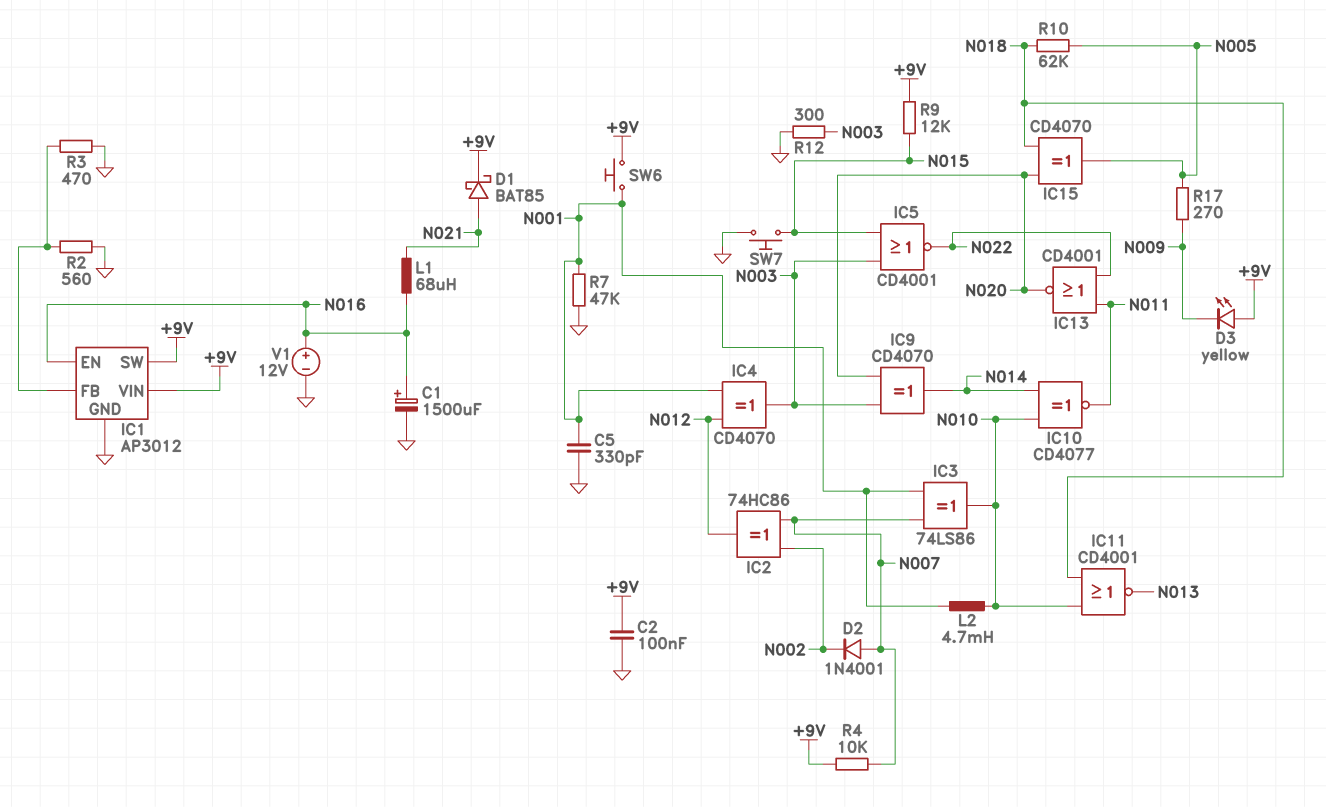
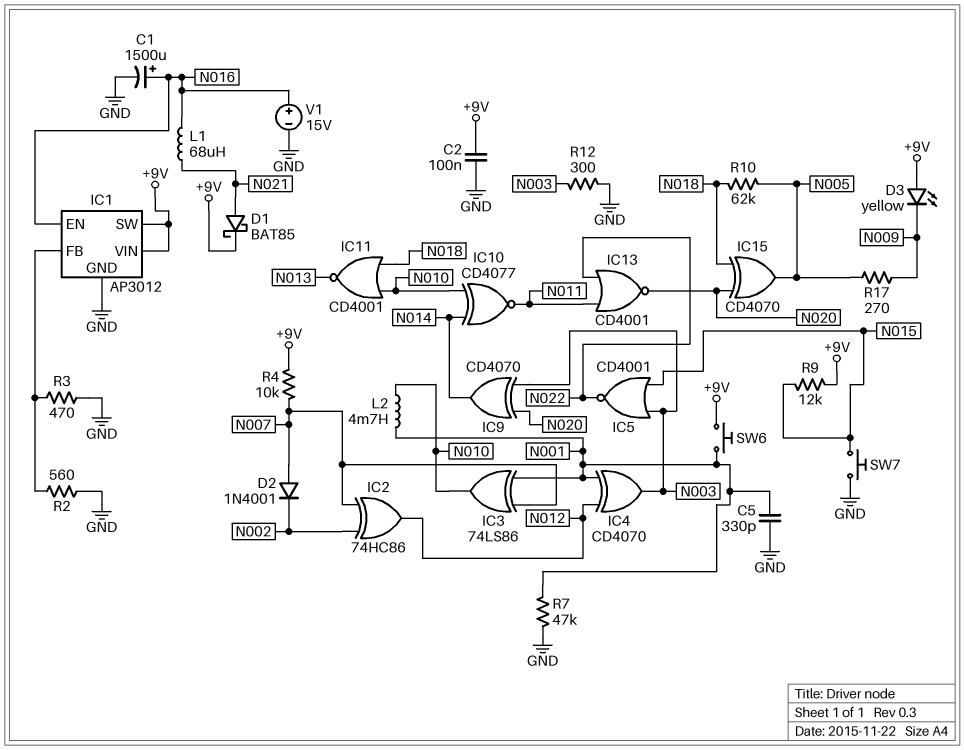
V1: 12V (plus N016, minus GND) -> 15V (plus N016, minus GND)

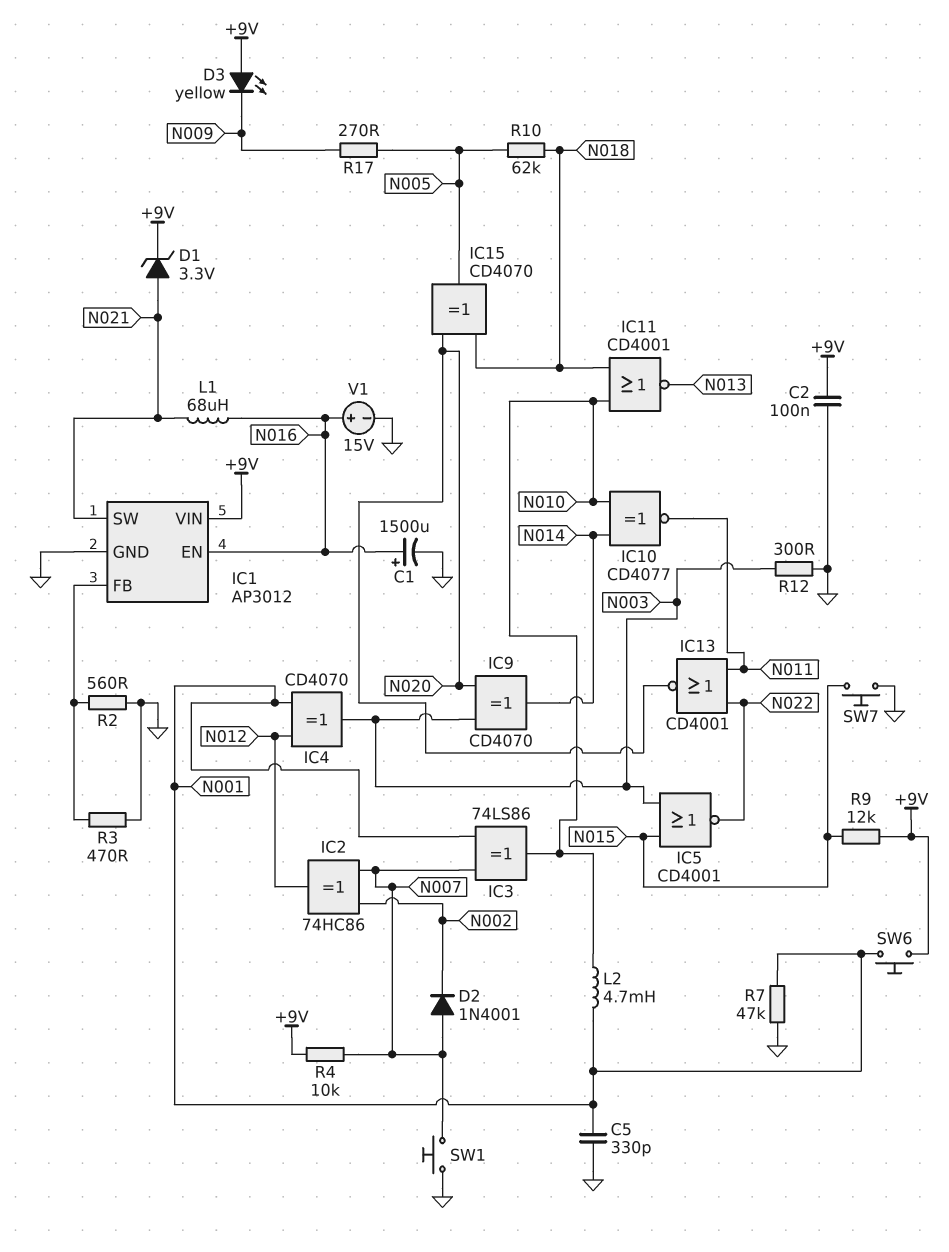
D1: schottky BAT85 (A N021, K +9V) -> zener 3.3V (A N021, K +9V)
IC1 pin SW: +9V -> N021
SW1: none -> button (GND, N007)

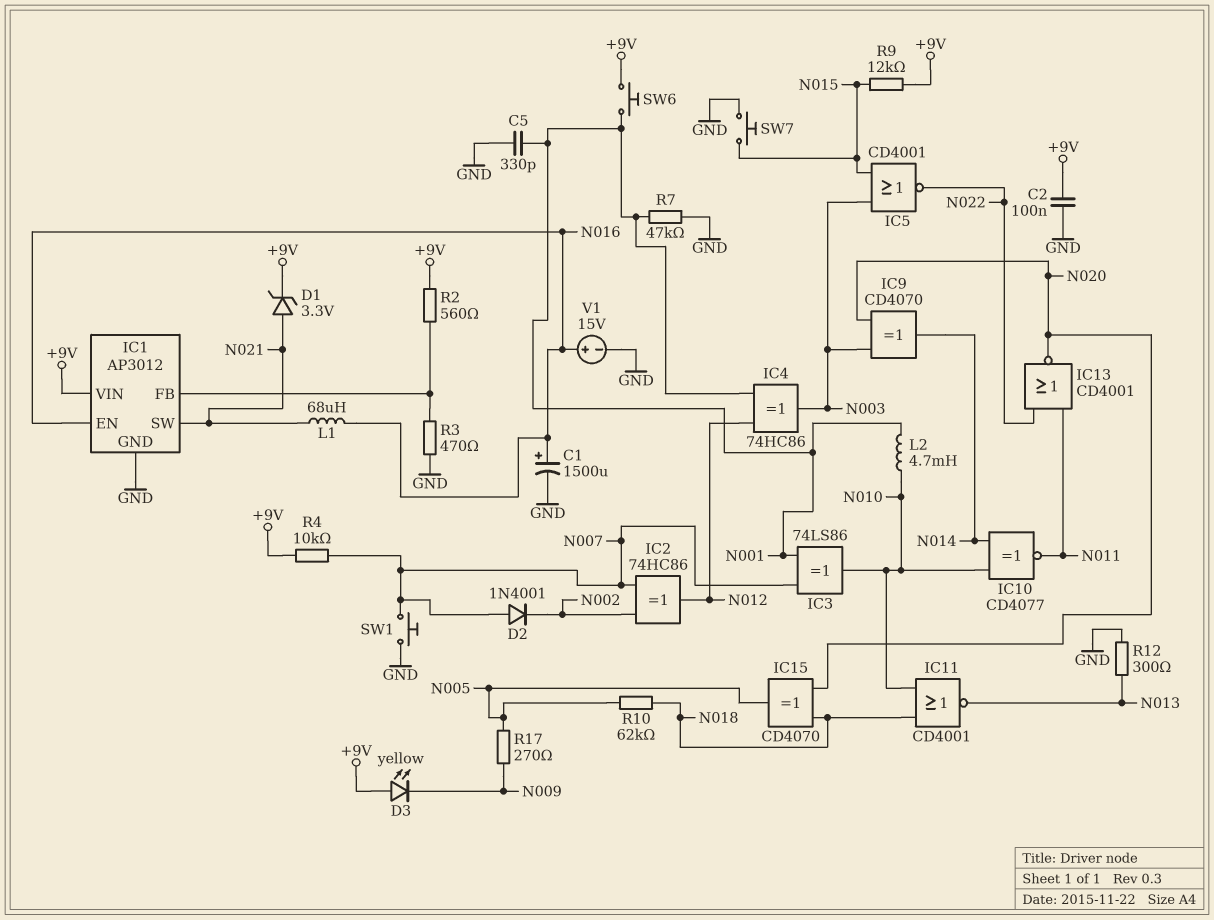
IC4: XOR CD4070 (in N001, in N012, out N003) -> XOR 74HC86 (in N001, in N012, out N003)
R2: 560 (GND, IC1/FB) -> 560 (+9V, IC1/FB)
R12: 300 (GND, N003) -> 300 (GND, N013)

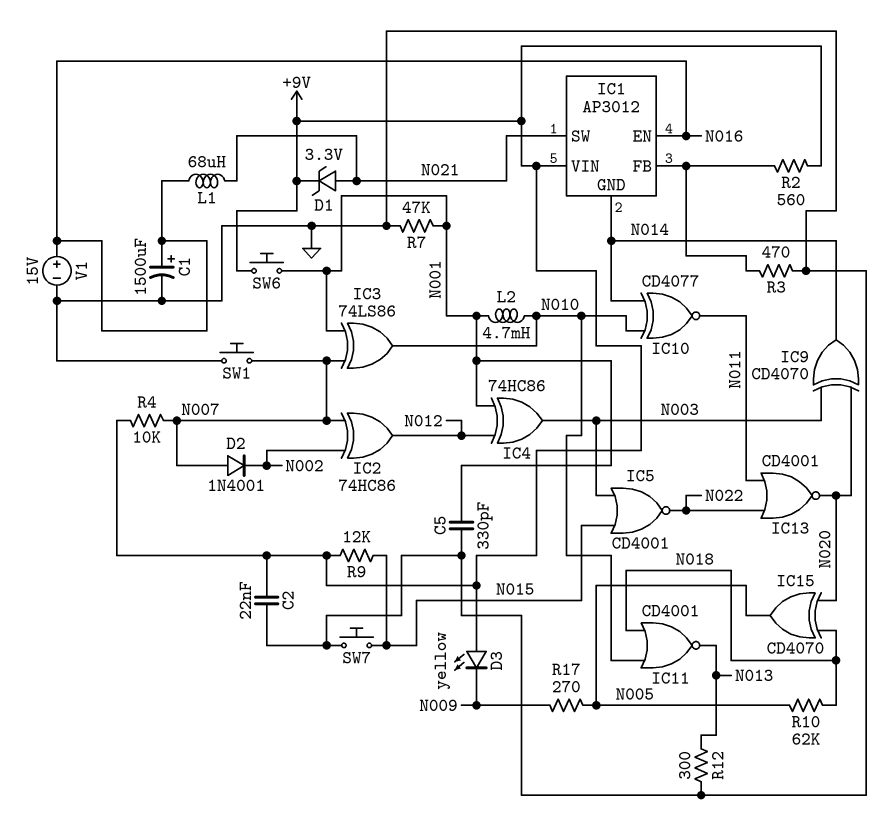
C2: 100nF (+9V, GND) -> 22nF (+9V, GND)
IC1 pin GND: GND -> N014

